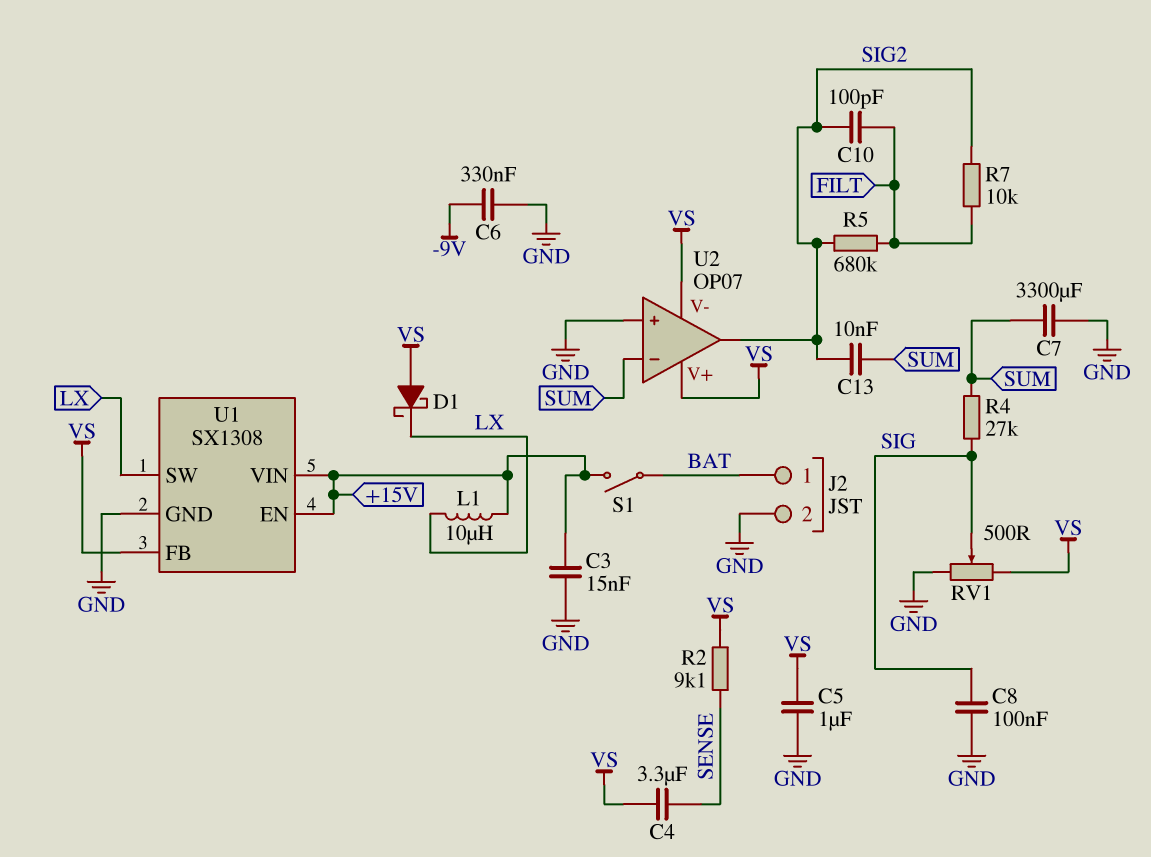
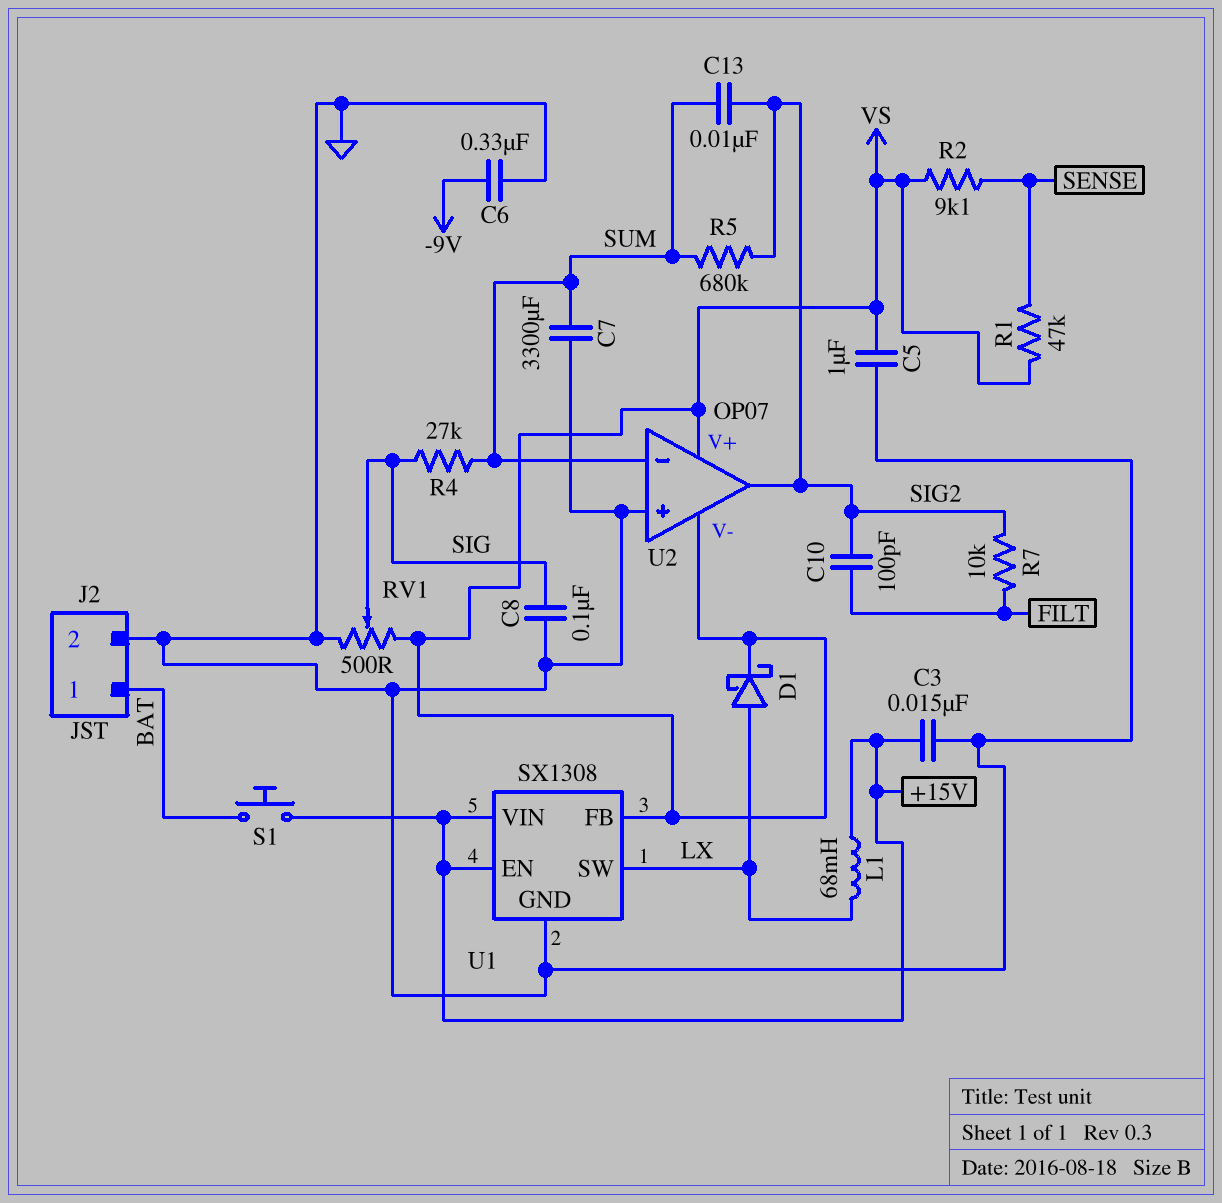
C4: 3.3uF (SENSE, VS) -> none
D1: schottky (A VS, K LX) -> schottky (A LX, K VS)
L1: 10uH (+15V, LX) -> 68mH (+15V, LX)
R1: none -> 47k (SENSE, VS)
R5: 680k (FILT, SIG2) -> 680k (SIG2, SUM)
S1: switch (+15V, BAT) -> button (+15V, BAT)

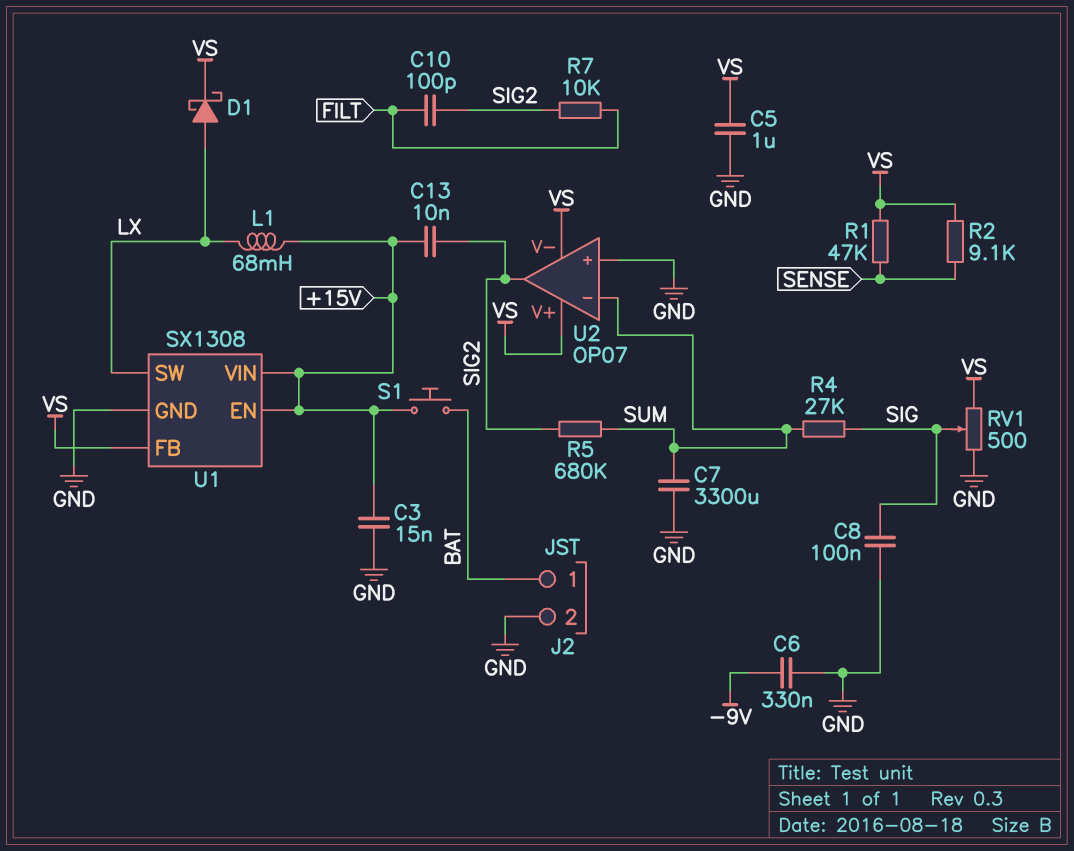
C13: 10nF (SIG2, SUM) -> 10nF (+15V, SIG2)

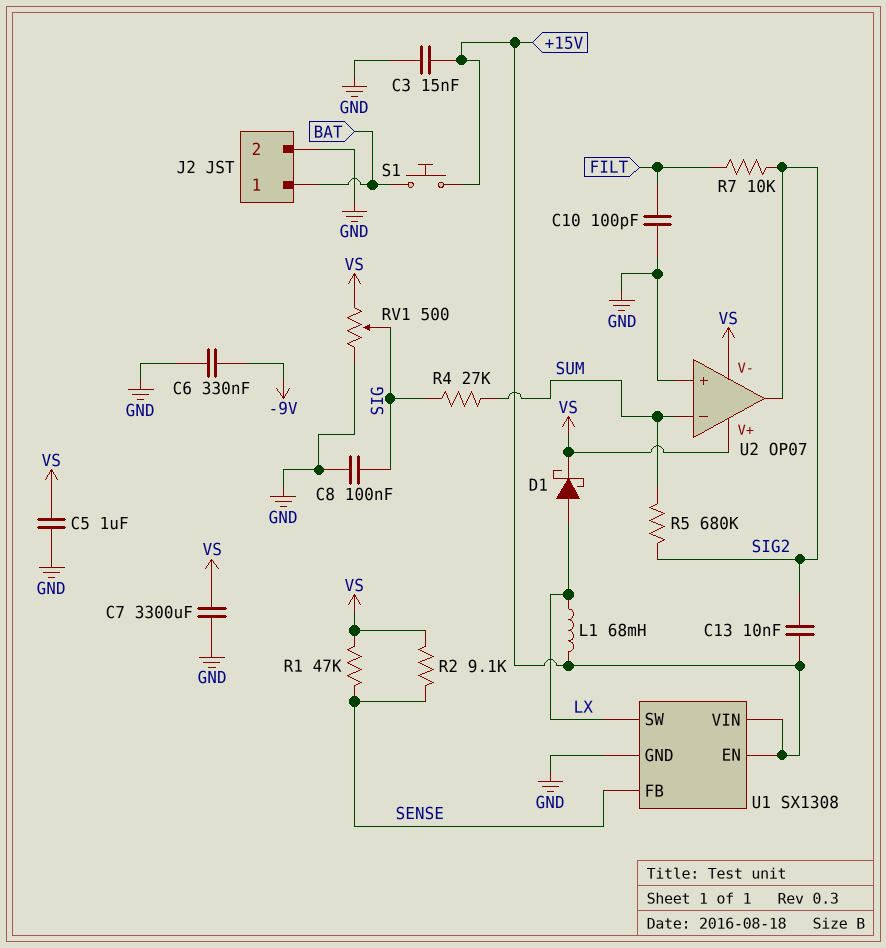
C7: 3300uF (GND, SUM) -> 3300uF (GND, VS)
C10: 100pF (FILT, SIG2) -> 100pF (FILT, GND)
U1 pin FB: VS -> SENSE

